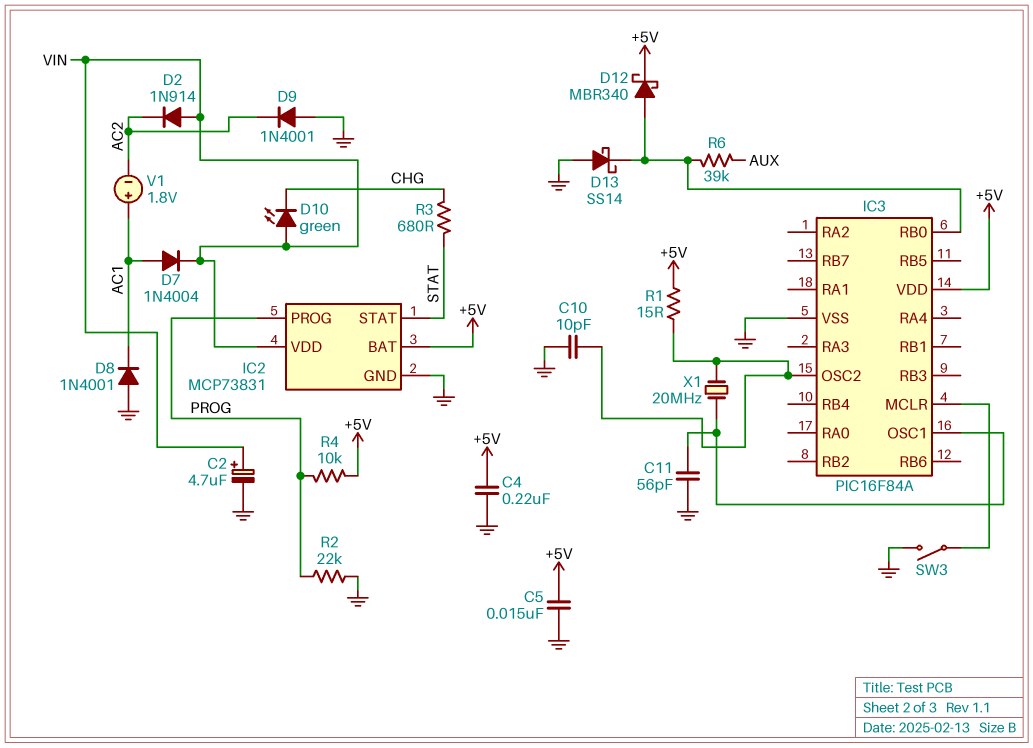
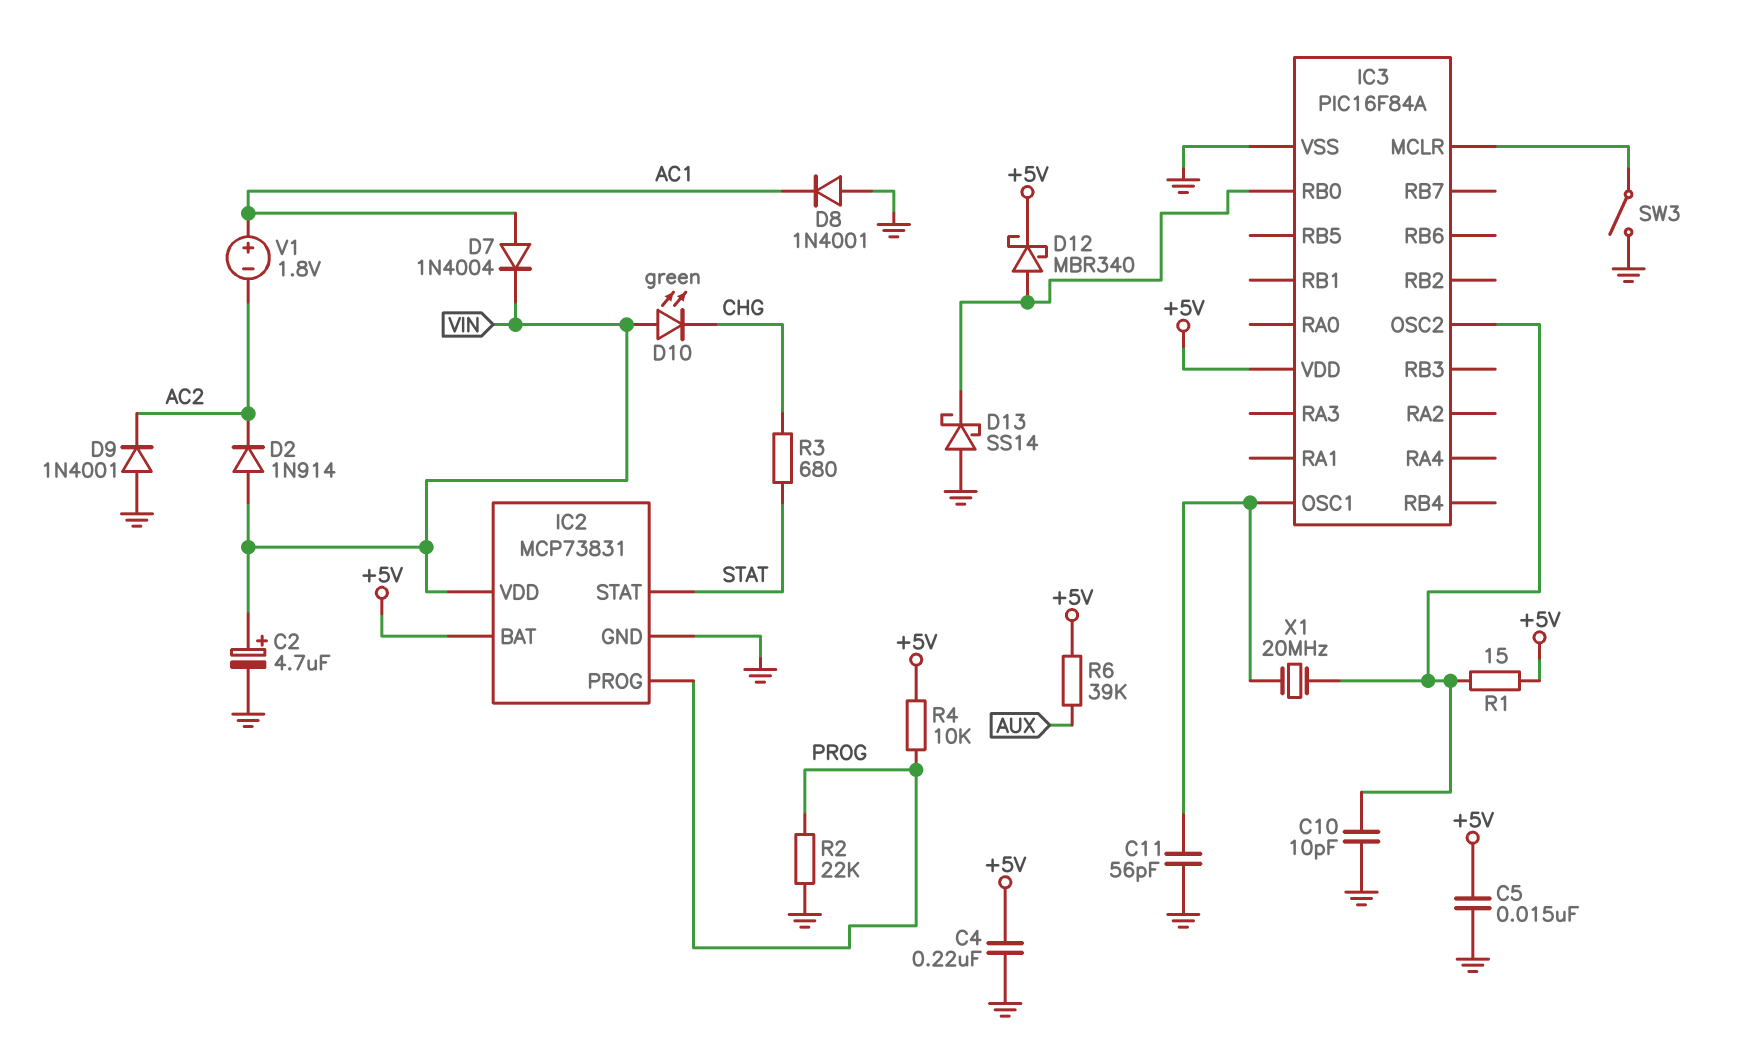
R6: 39k (AUX, IC3/RB0) -> 39k (+5V, AUX)

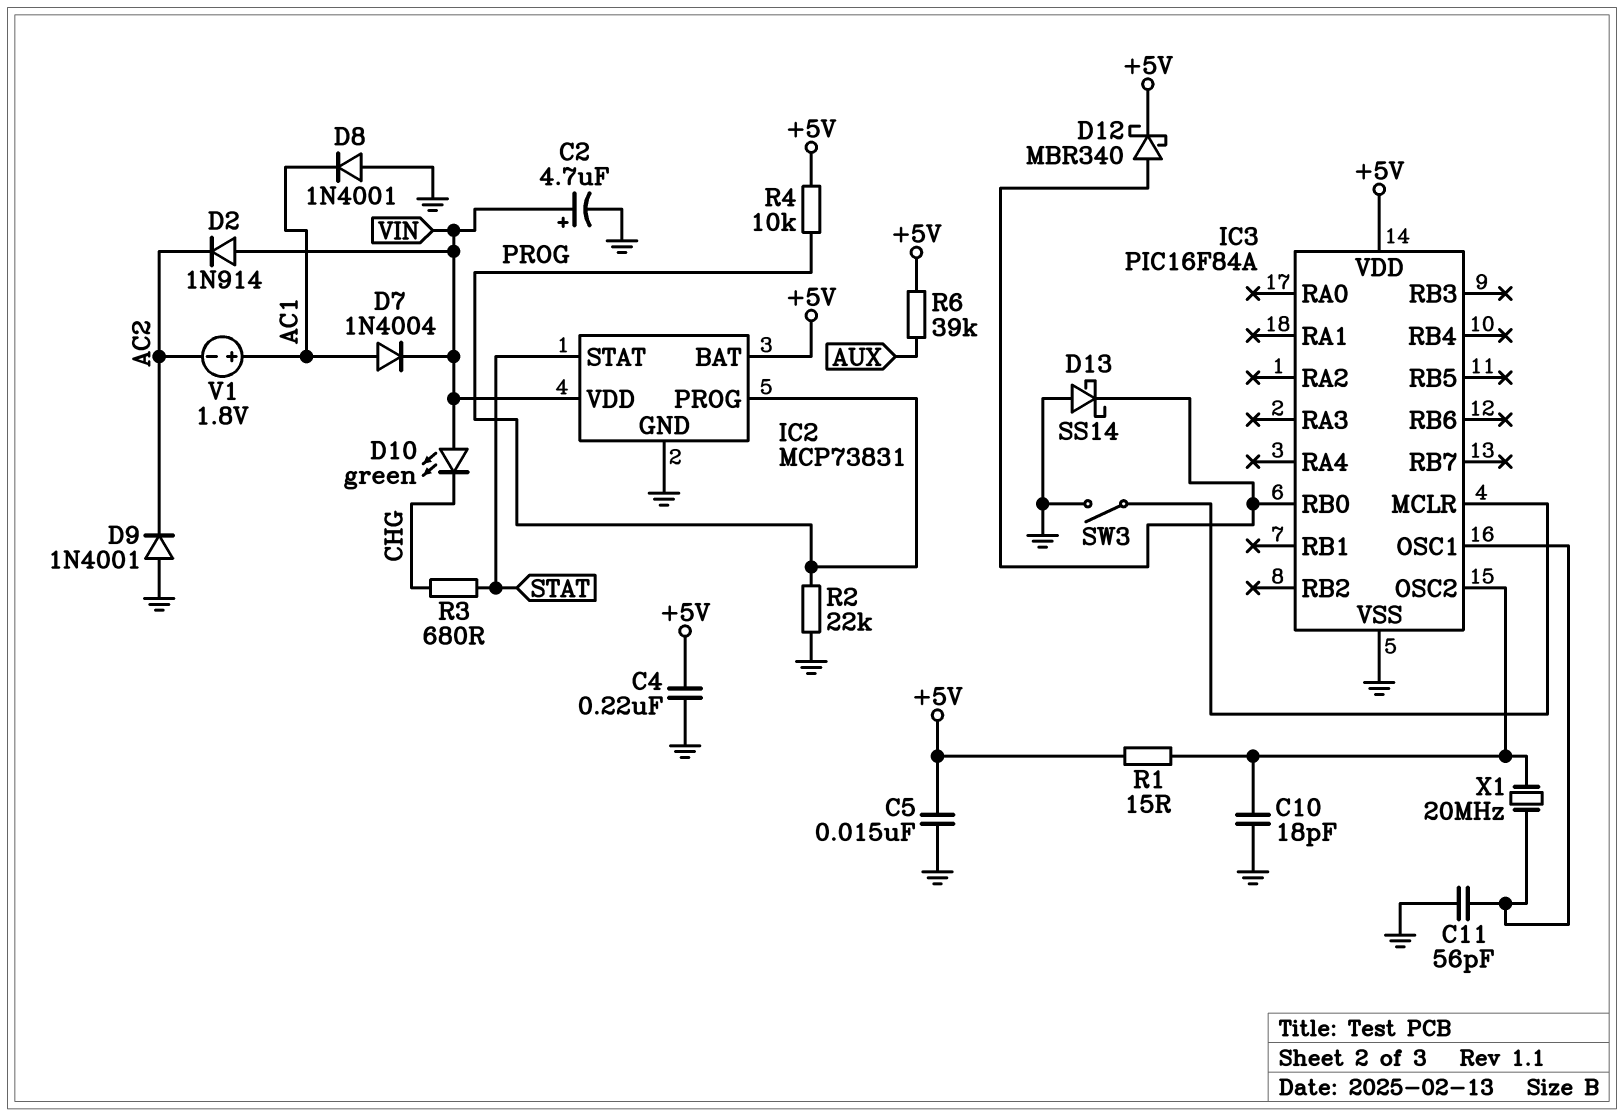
C10: 10pF (GND, IC3/OSC2) -> 18pF (GND, IC3/OSC2)

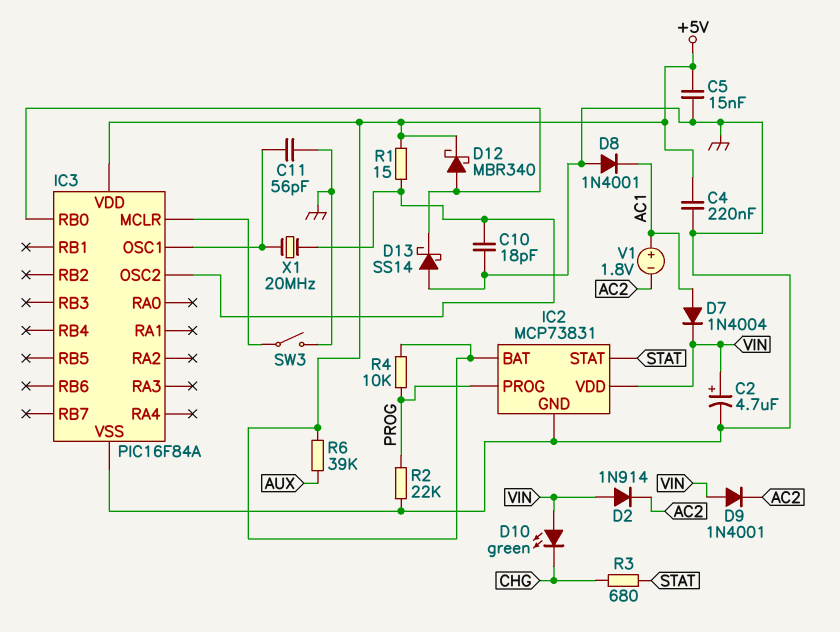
D9: diode 1N4001 (A GND, K AC2) -> diode 1N4001 (A VIN, K AC2)

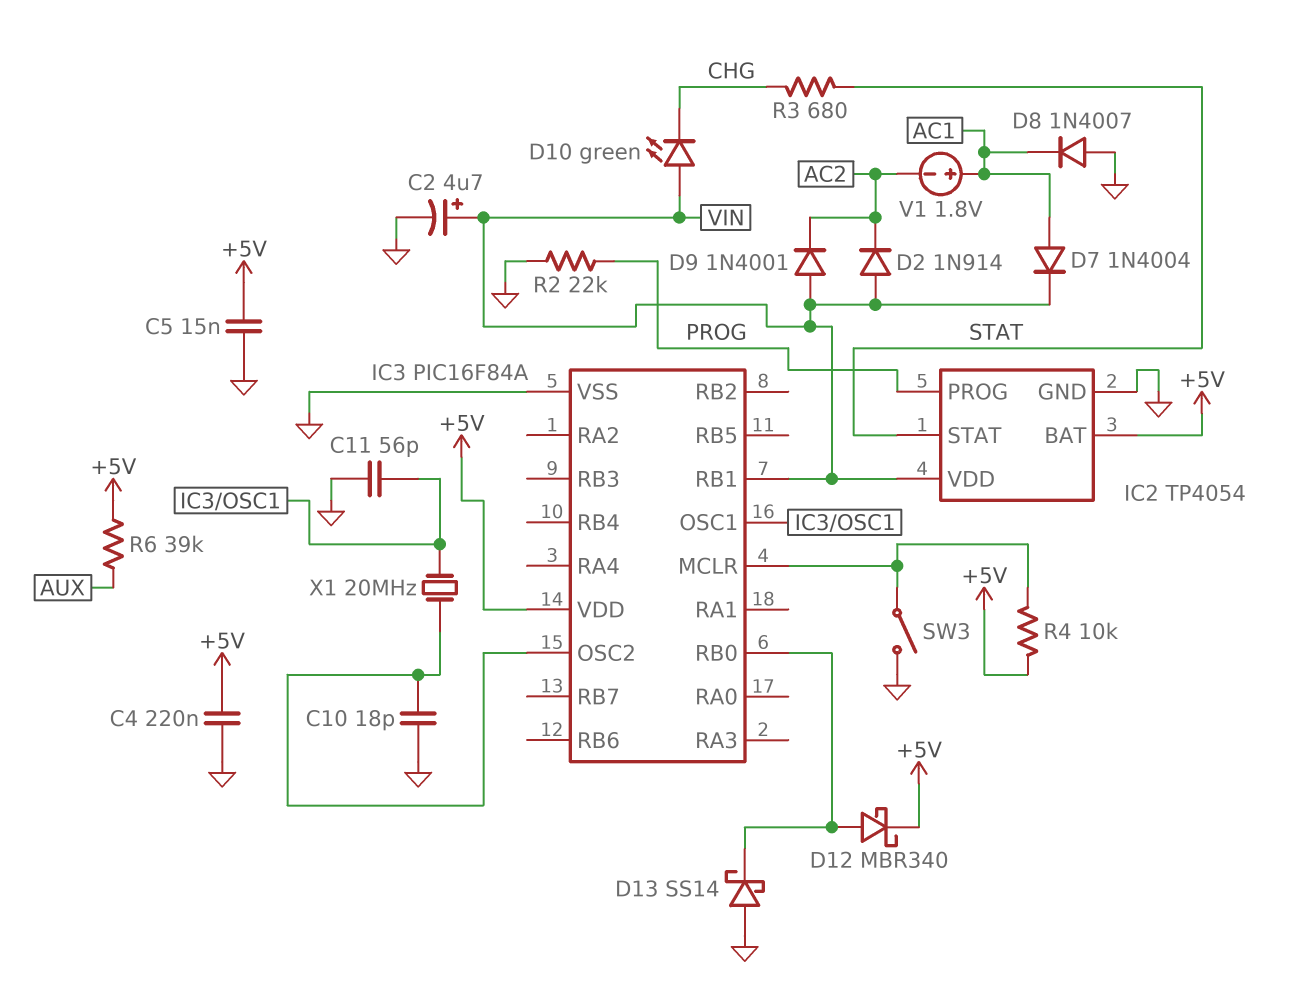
D8: diode 1N4001 (A GND, K AC1) -> diode 1N4007 (A GND, K AC1)
IC2: MCP73831 -> TP4054
IC3 pin RB1: none -> VIN
R1: 15 (+5V, IC3/OSC2) -> none
R4: 10k (+5V, PROG) -> 10k (+5V, IC3/MCLR)

